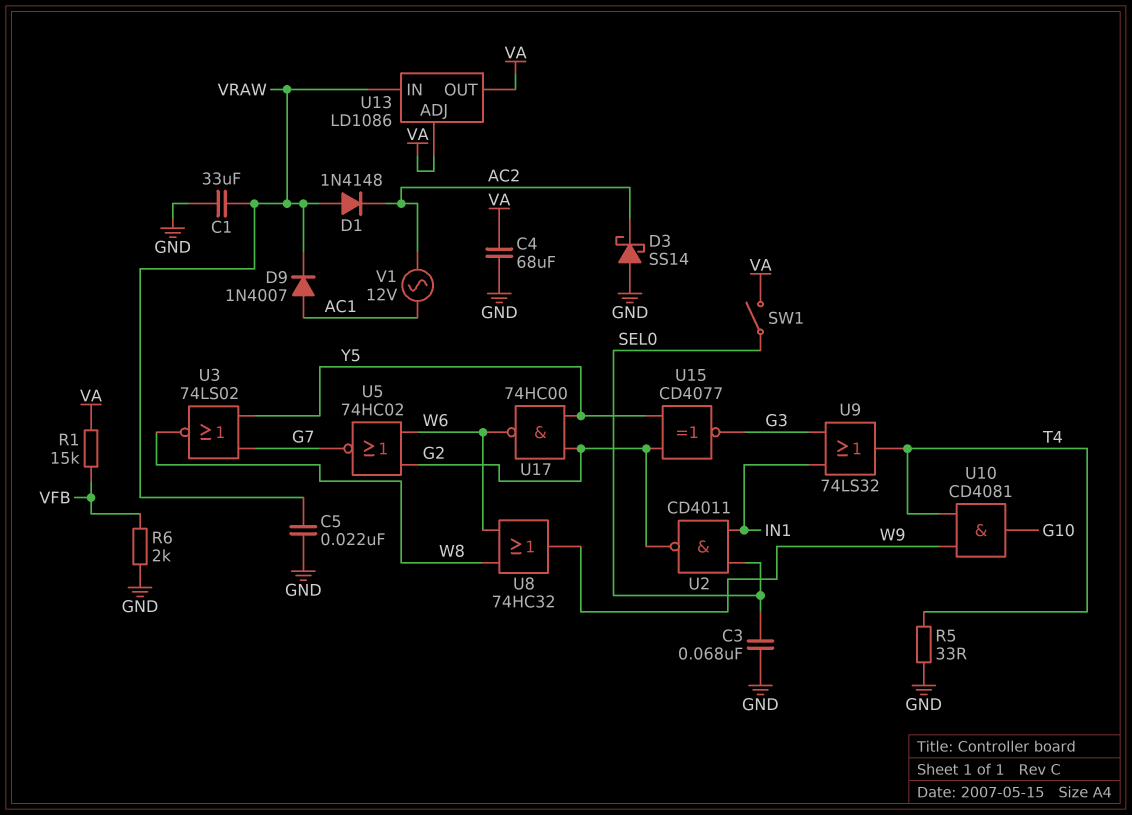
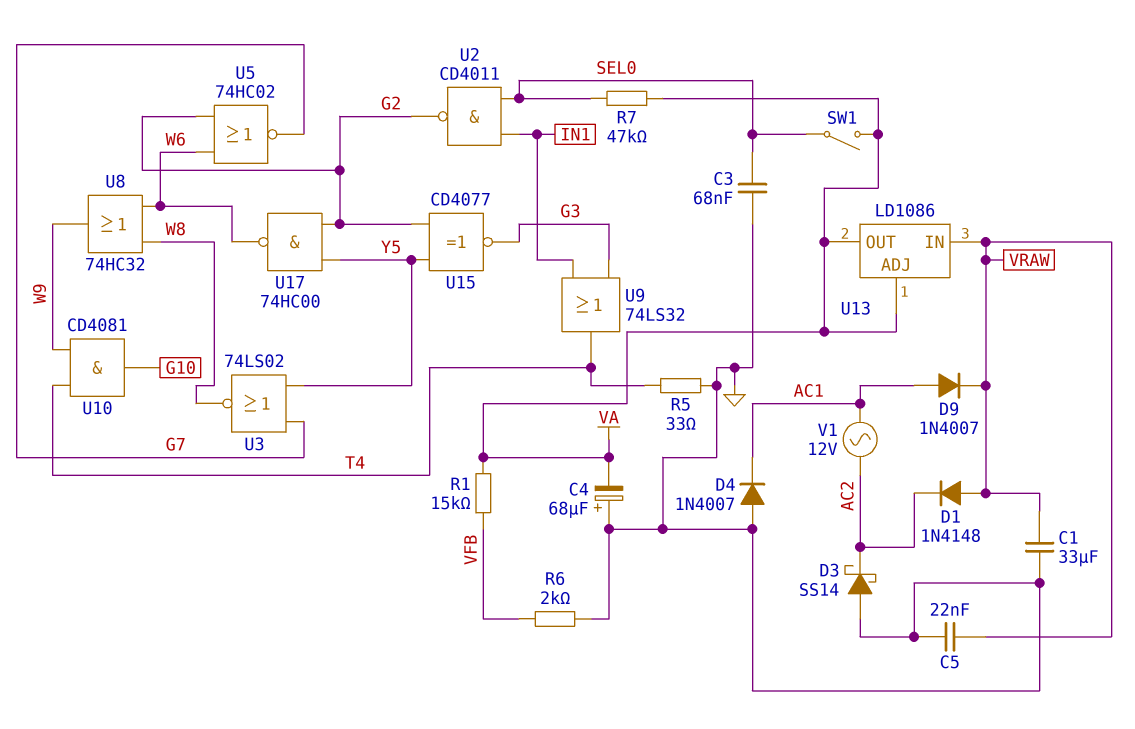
C4: 68uF (GND, VA) -> 68uF (plus GND, minus VA)
D4: none -> diode 1N4007 (A GND, K AC1)
R7: none -> 47k (SEL0, VA)

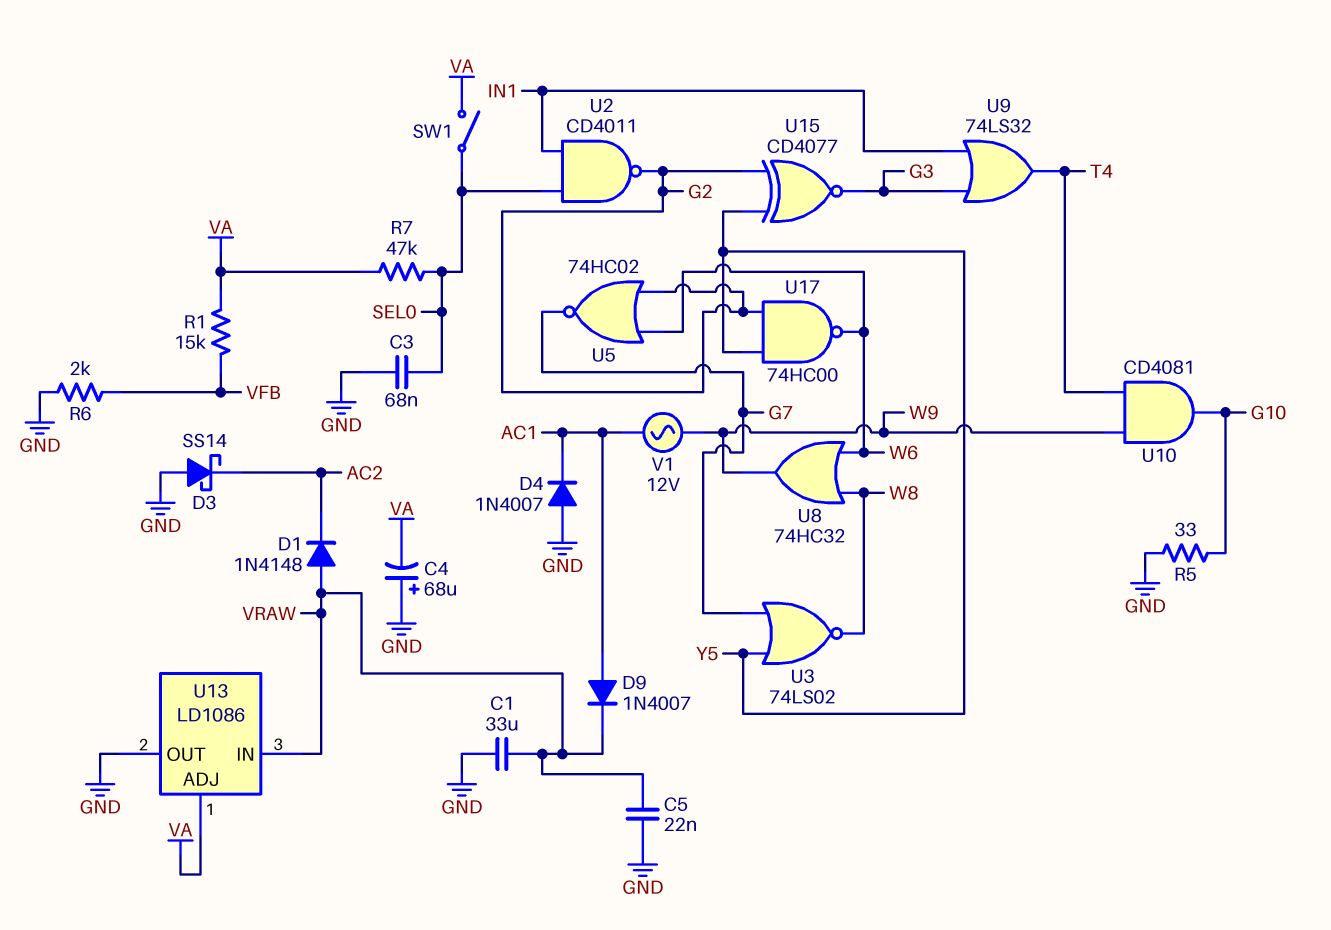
R5: 33 (GND, T4) -> 33 (G10, GND)
U13 pin OUT: VA -> GND
V1: AC 12V (AC1, AC2) -> AC 12V (AC1, W9)

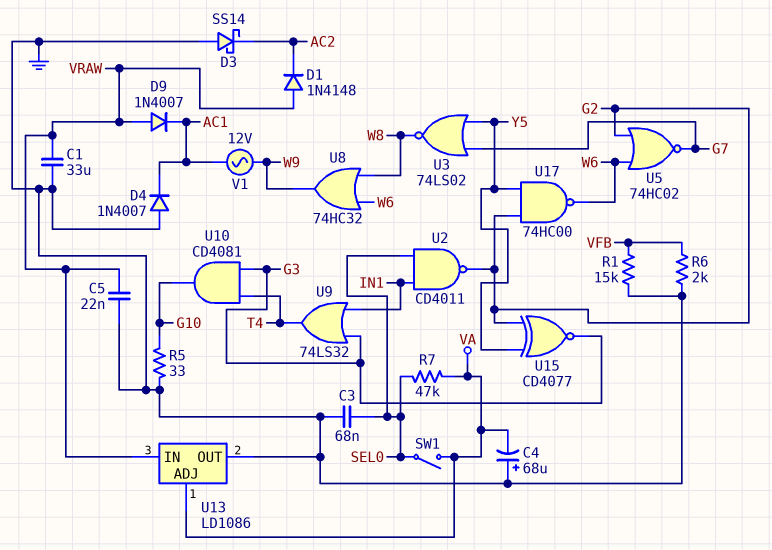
D9: diode 1N4007 (A AC1, K VRAW) -> diode 1N4007 (A VRAW, K AC1)
R1: 15k (VA, VFB) -> 15k (GND, VFB)
U10: AND CD4081 (in T4, in W9, out G10) -> AND CD4081 (in G3, in T4, out G10)

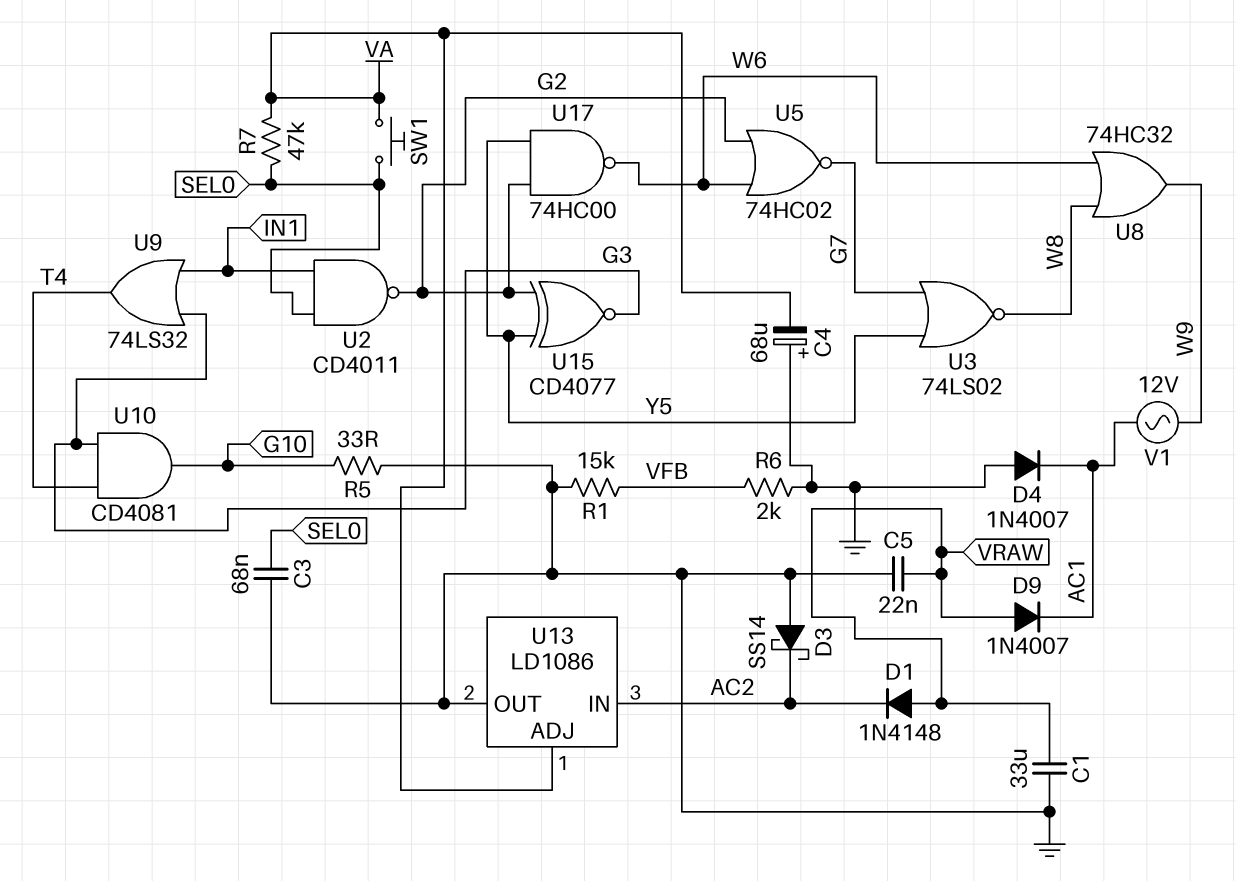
SW1: switch (SEL0, VA) -> button (SEL0, VA)
U13 pin IN: VRAW -> AC2

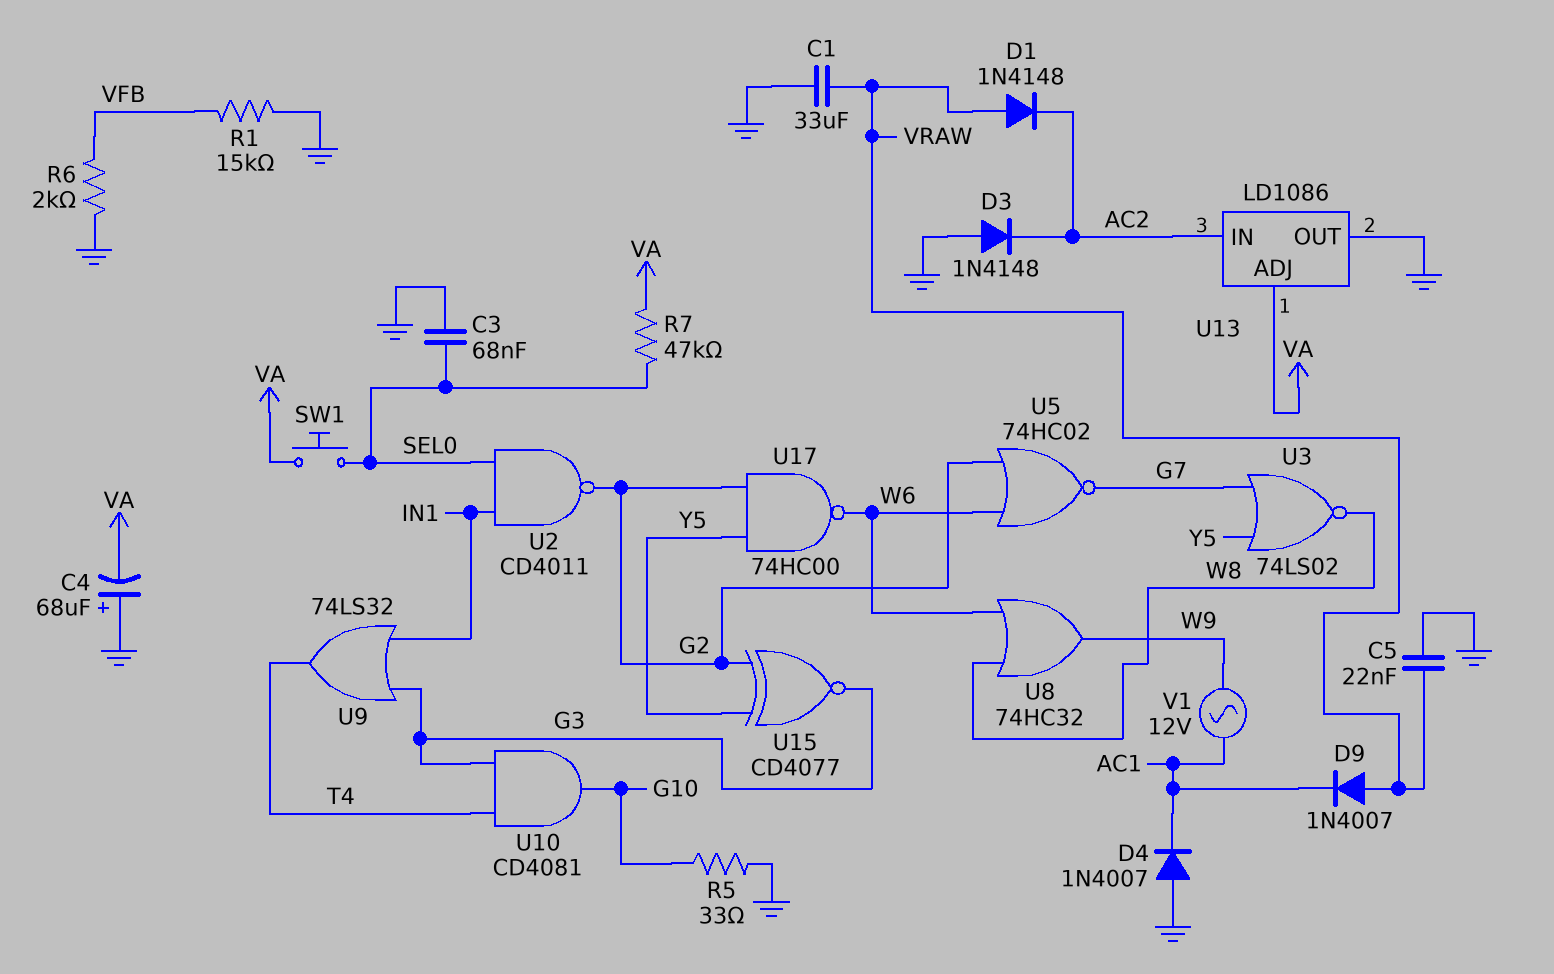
D3: schottky SS14 (A GND, K AC2) -> diode 1N4148 (A GND, K AC2)

